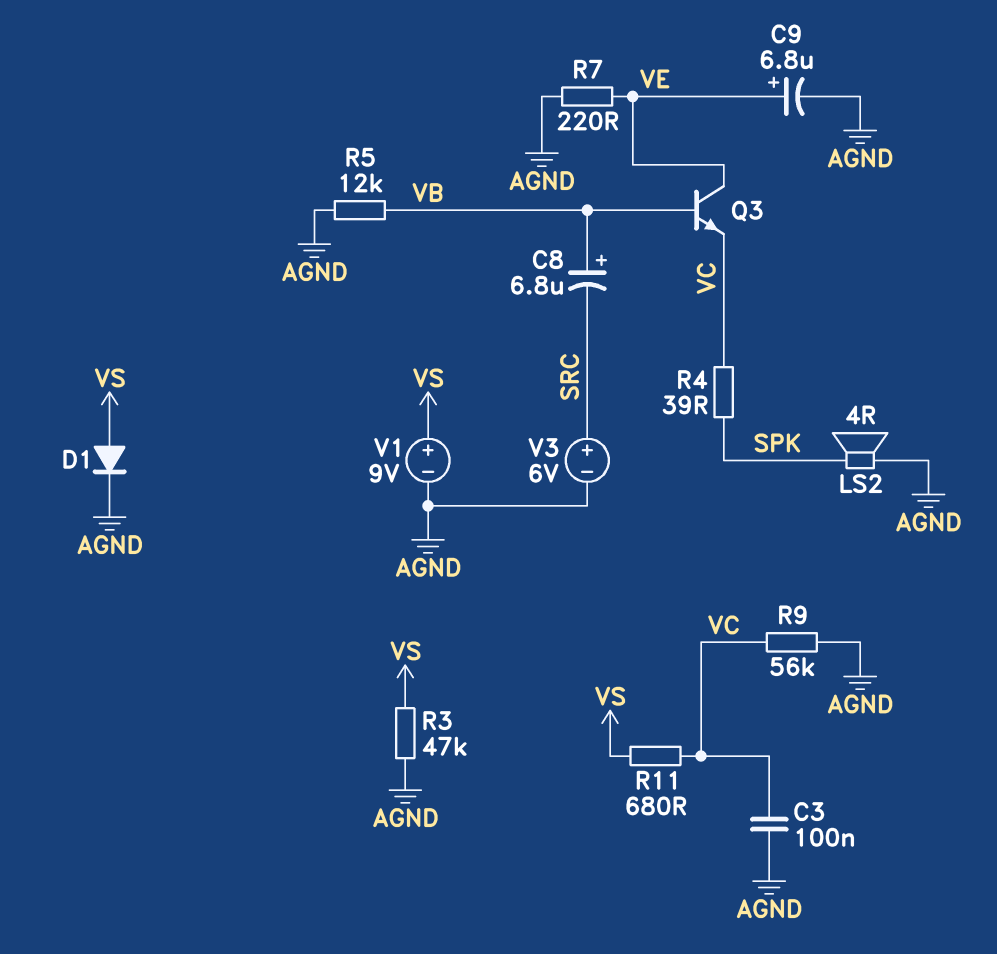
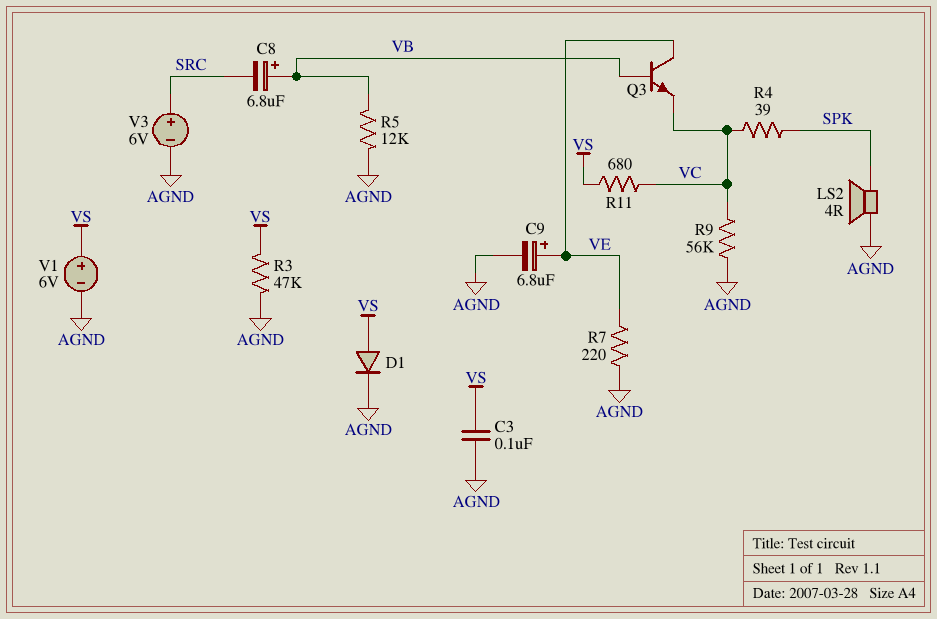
C3: 100nF (AGND, VC) -> 100nF (AGND, VS)
V1: 9V (plus VS, minus AGND) -> 6V (plus VS, minus AGND)

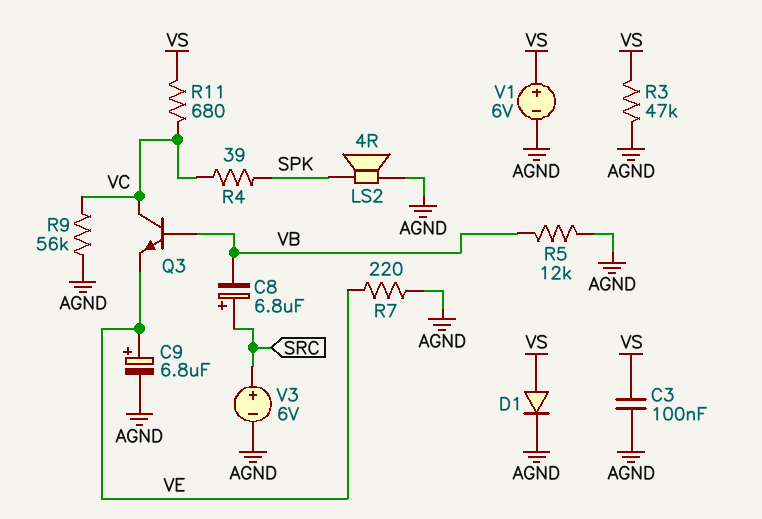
C8: 6.8uF (plus VB, minus SRC) -> 6.8uF (plus SRC, minus VB)
Q3: NPN (B VB, C VE, E VC) -> NPN (B VB, C VC, E VE)

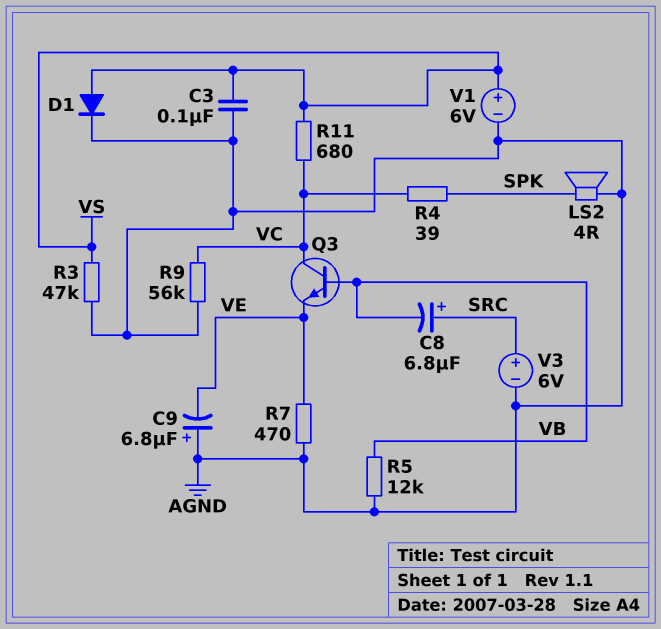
C9: 6.8uF (plus VE, minus AGND) -> 6.8uF (plus AGND, minus VE)
R7: 220 (AGND, VE) -> 470 (AGND, VE)

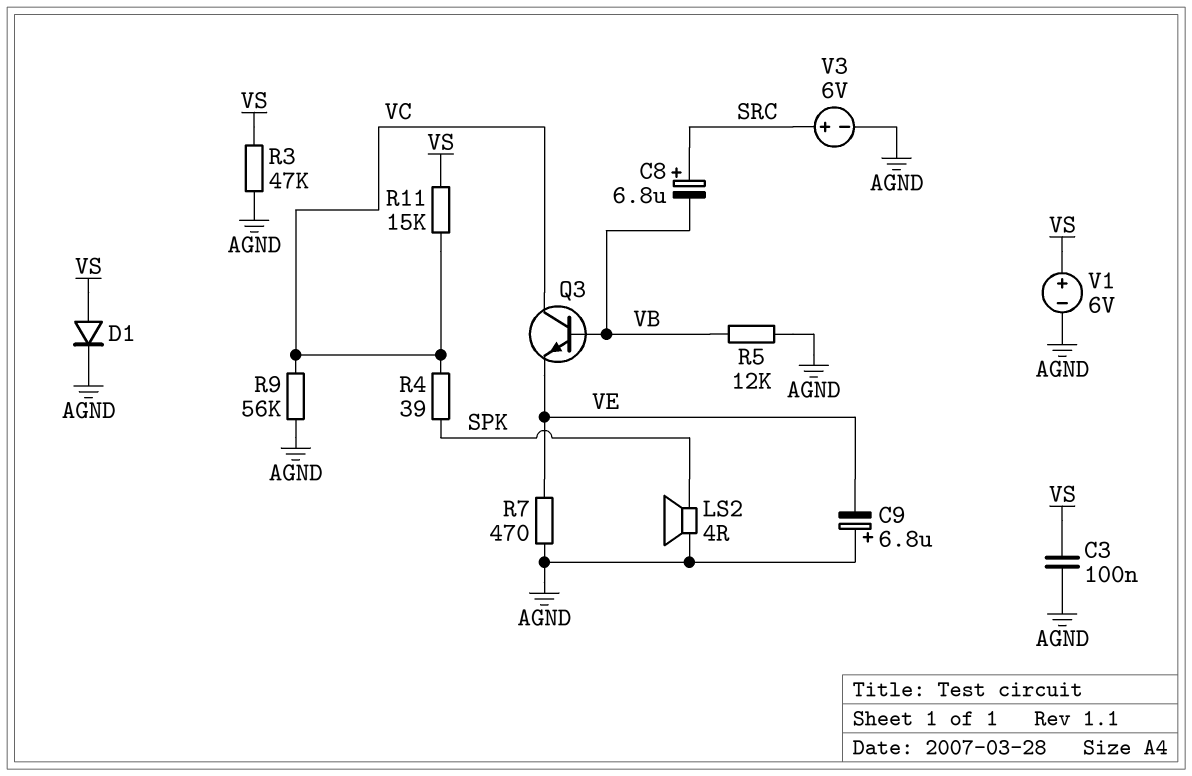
R11: 680 (VC, VS) -> 15k (VC, VS)

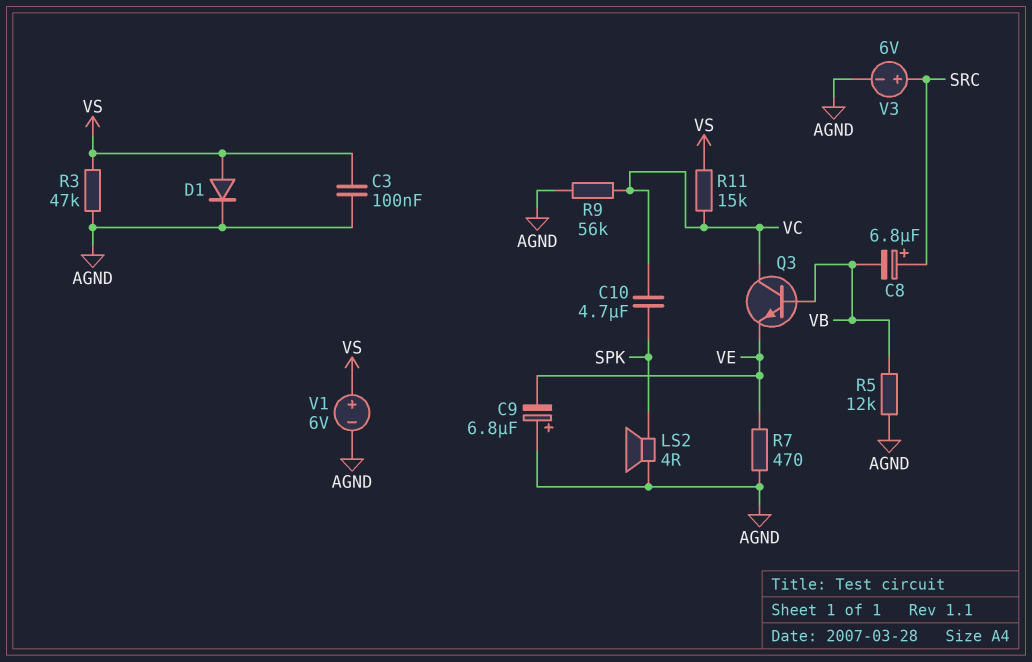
C10: none -> 4.7uF (SPK, VC)
R4: 39 (SPK, VC) -> none

